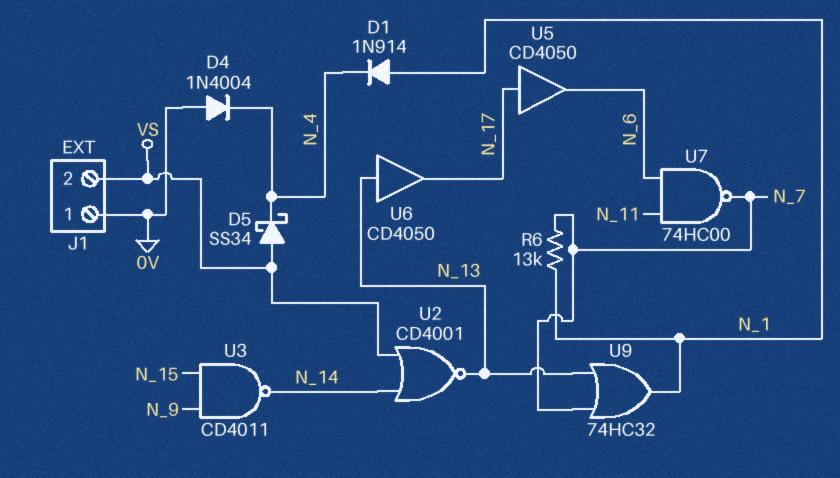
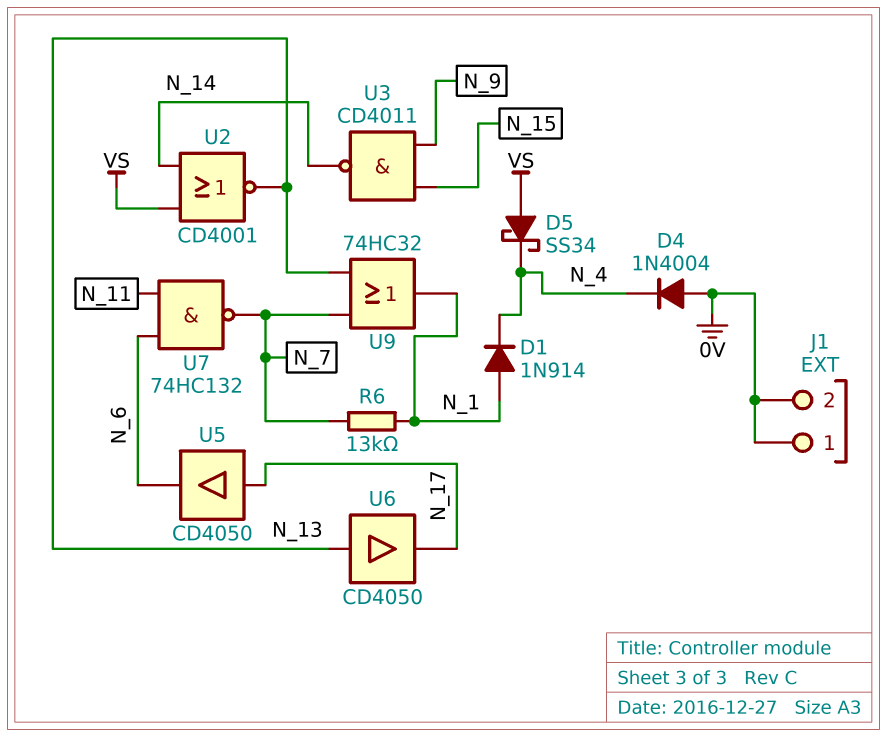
J1 pin 2: VS -> 0V
U7: NAND 74HC00 (in N_6, in N_11, out N_7) -> NAND 74HC132 (in N_6, in N_11, out N_7)

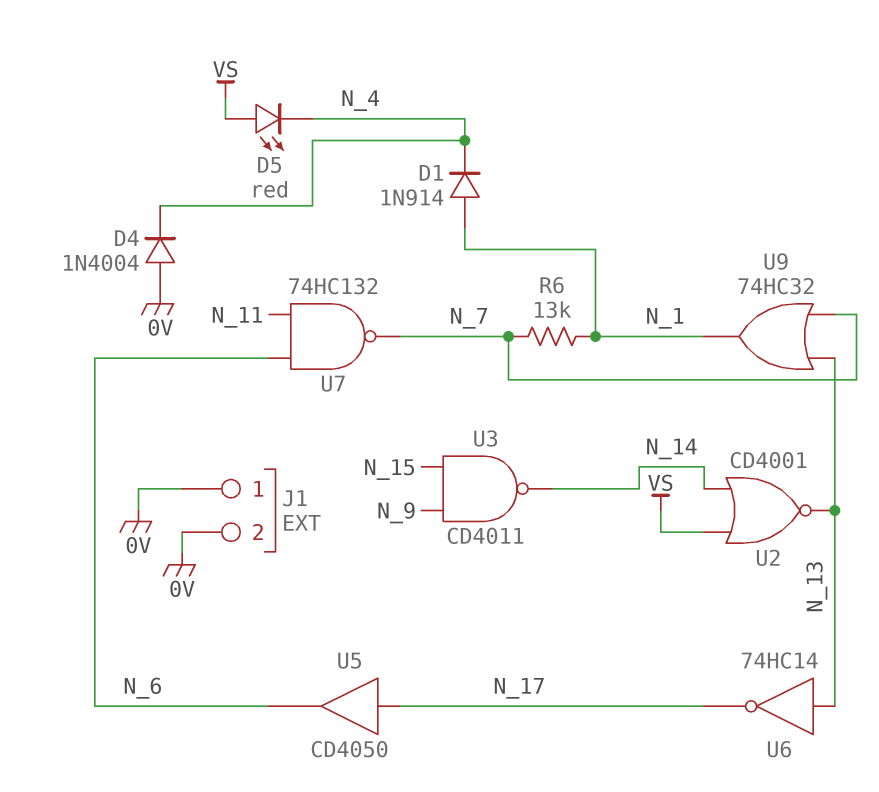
D5: schottky SS34 (A VS, K N_4) -> LED red (A VS, K N_4)
U6: buffer CD4050 (in N_13, out N_17) -> NOT 74HC14 (in N_13, out N_17)

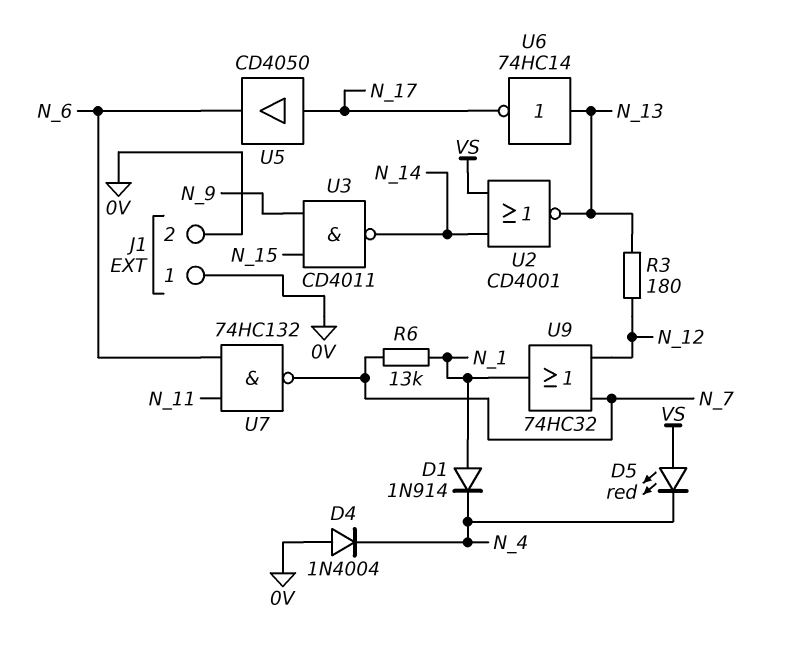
R3: none -> 180 (N_12, N_13)
U9: OR 74HC32 (in N_7, in N_13, out N_1) -> OR 74HC32 (in N_7, in N_12, out N_1)

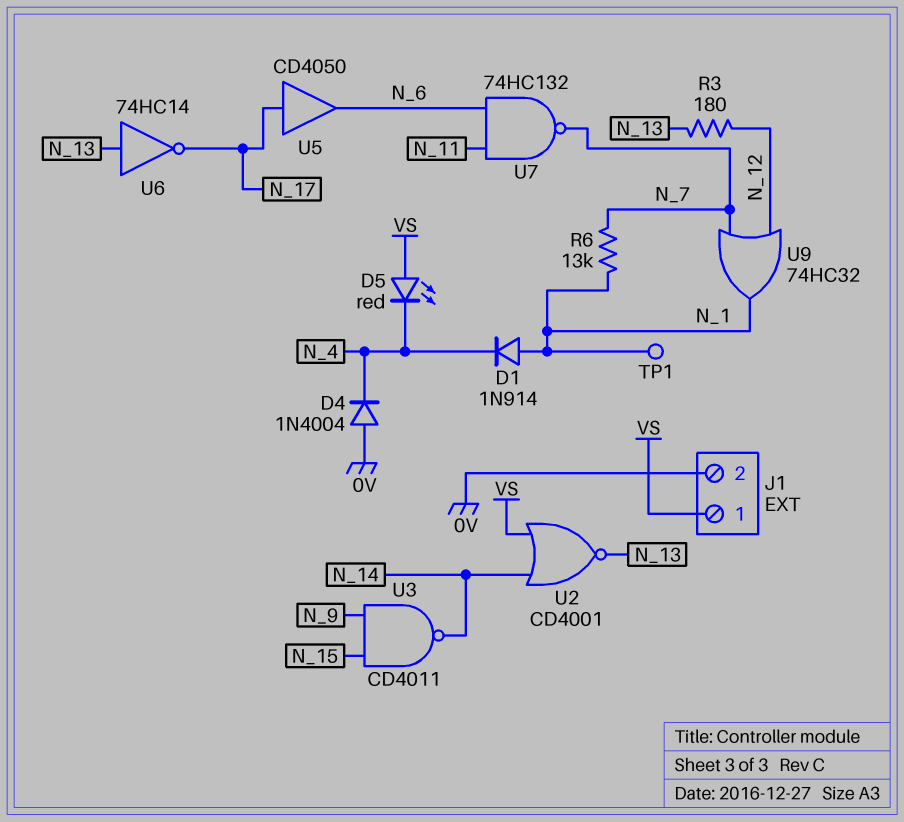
J1 pin 1: 0V -> VS
TP1: none -> test point (N_1)

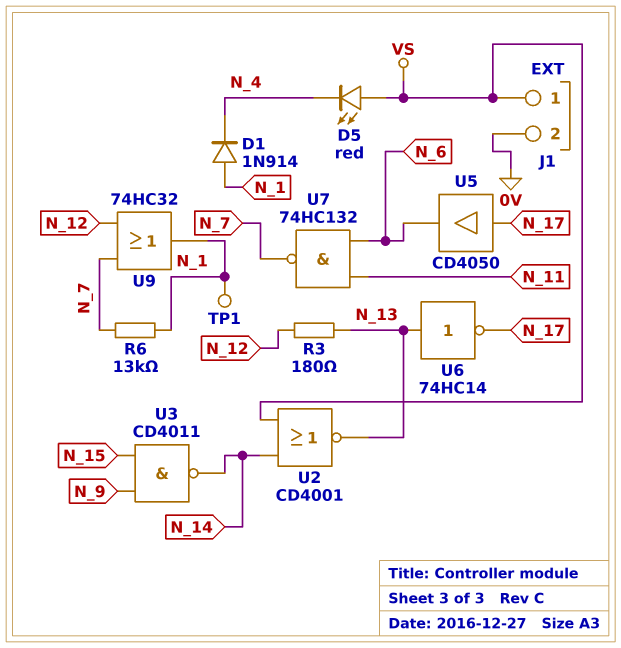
D4: diode 1N4004 (A 0V, K N_4) -> none

